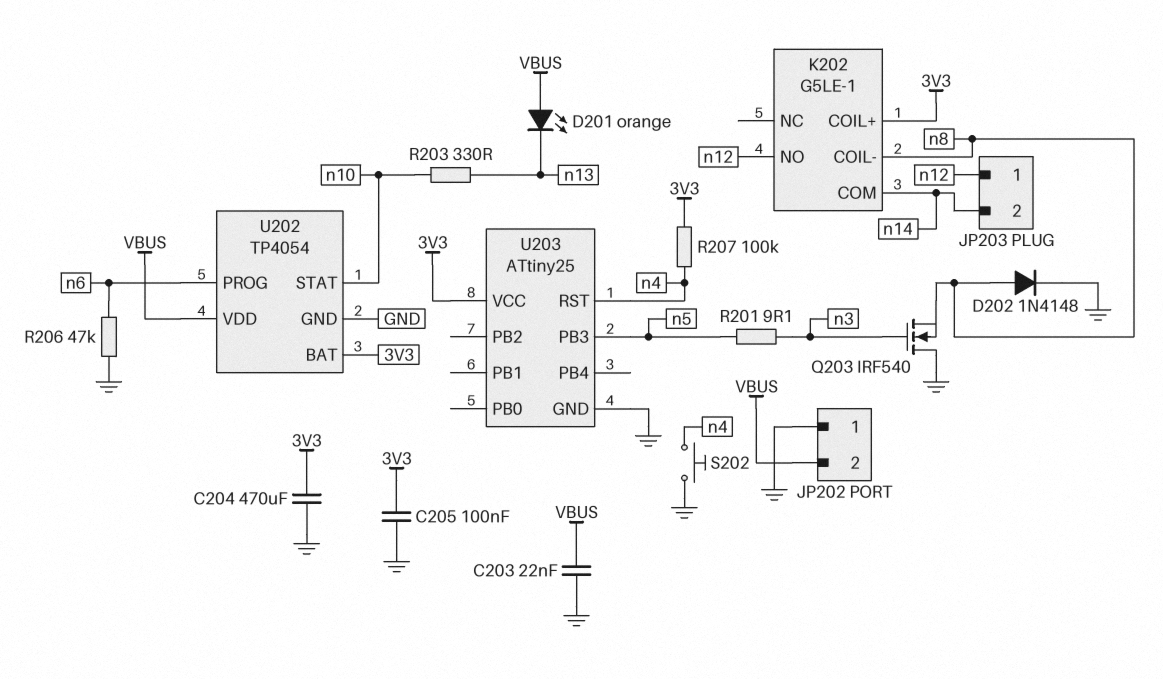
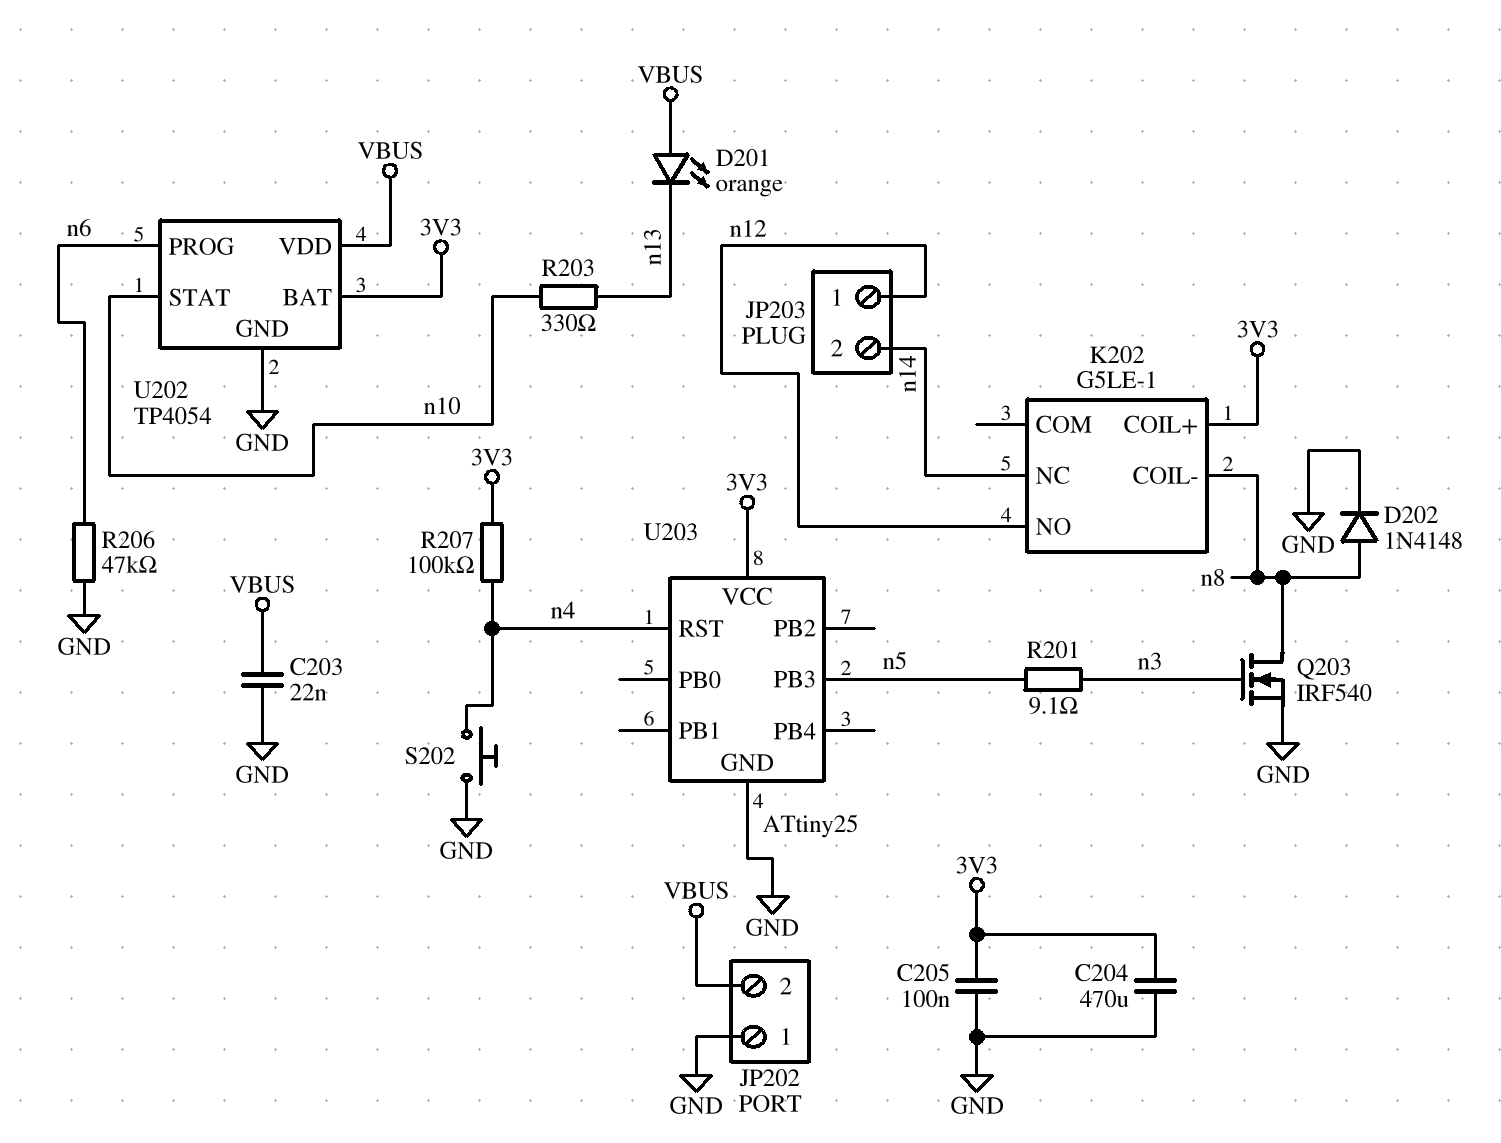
K202 pin COM: n14 -> none
K202 pin NC: none -> n14
Q203: NMOS IRF540 (G n3, D GND, S n8) -> NMOS IRF540 (G n3, D n8, S GND)

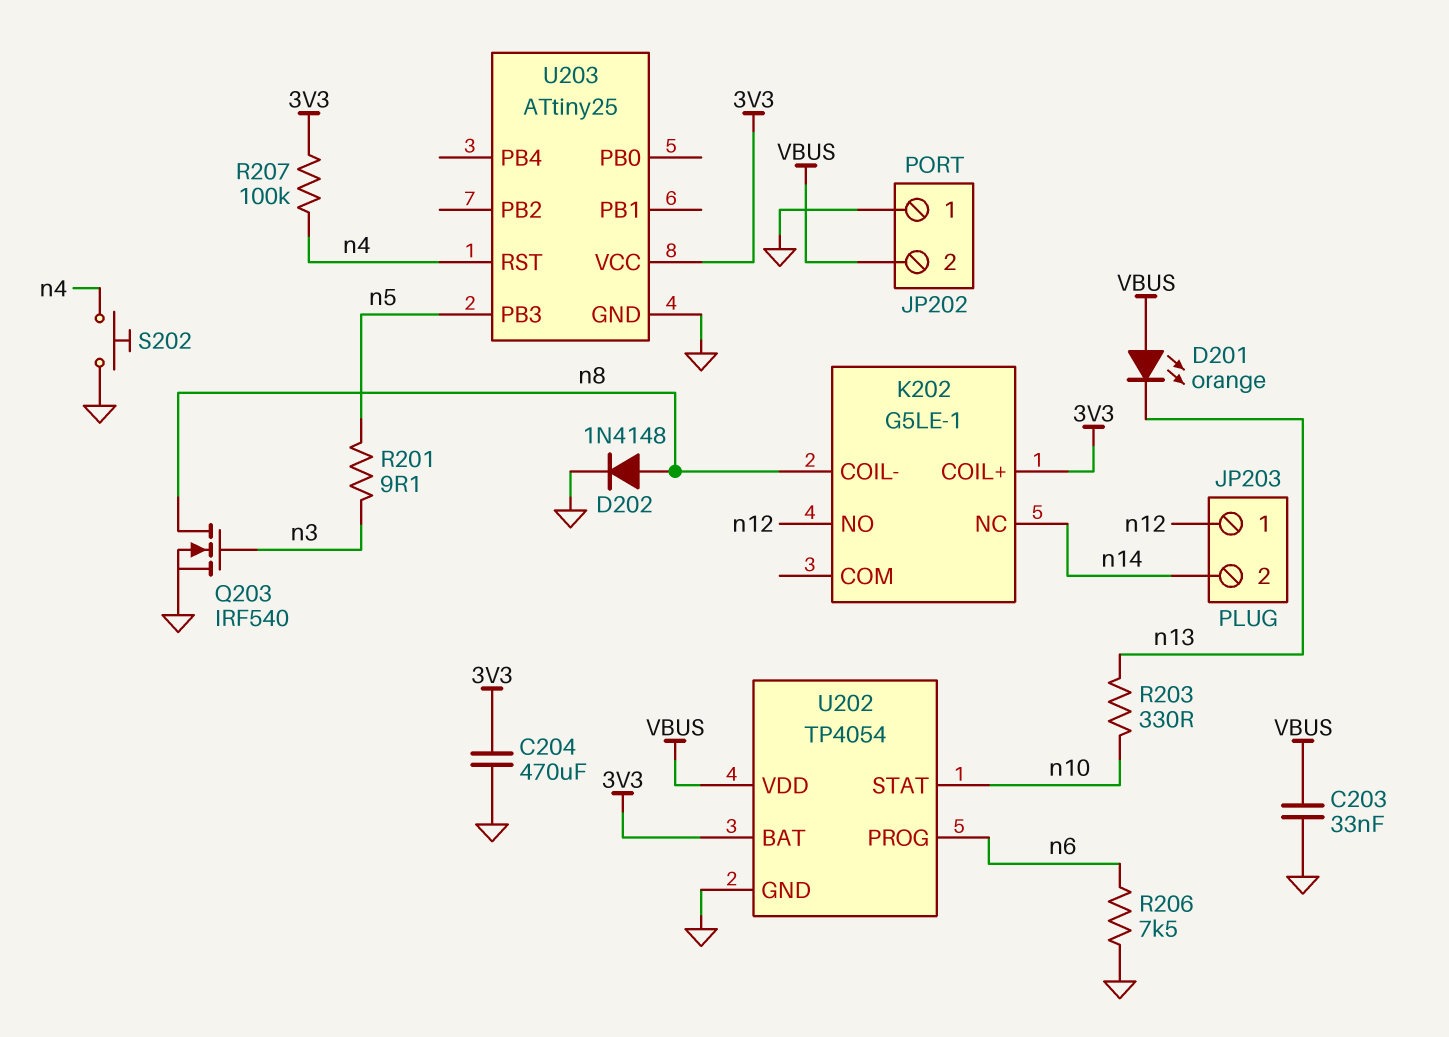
C203: 22nF (GND, VBUS) -> 33nF (GND, VBUS)
C205: 100nF (3V3, GND) -> none
R206: 47k (GND, n6) -> 7.5k (GND, n6)

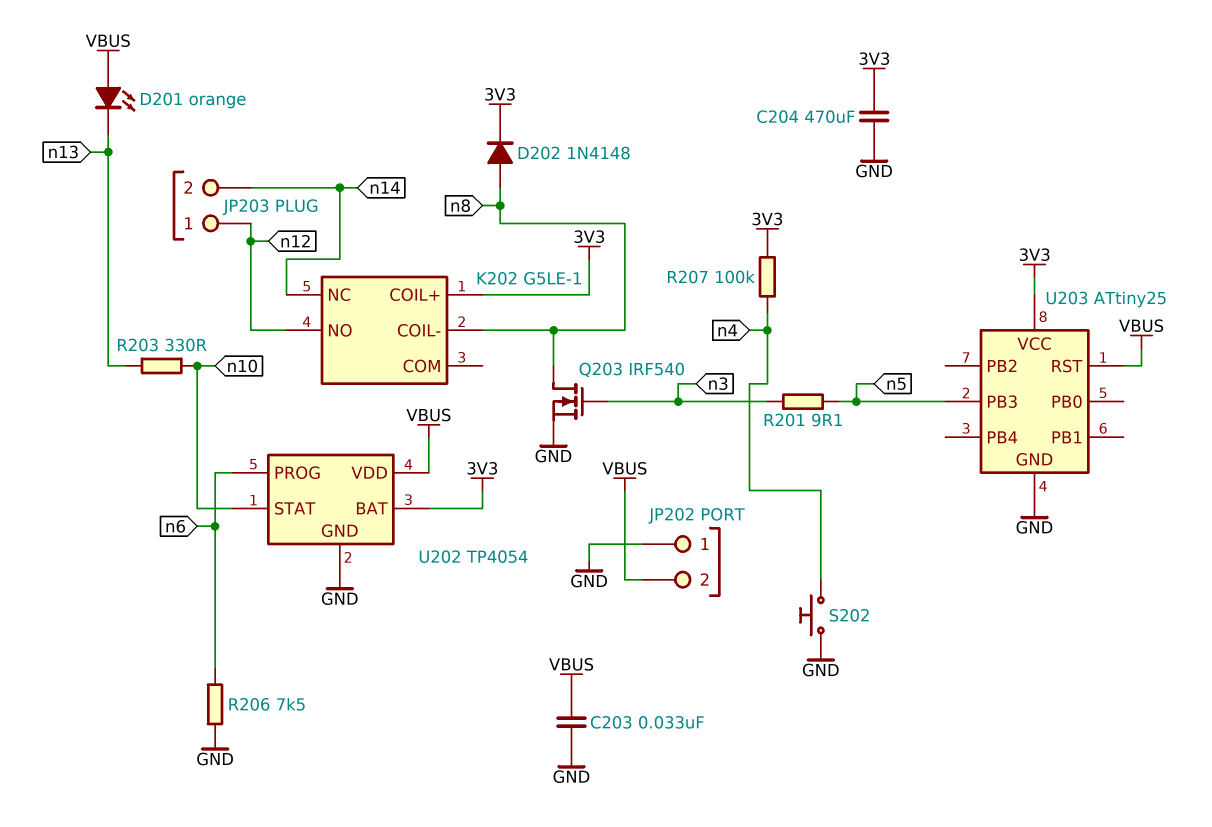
D202: diode 1N4148 (A n8, K GND) -> diode 1N4148 (A n8, K 3V3)
U203 pin RST: n4 -> VBUS

